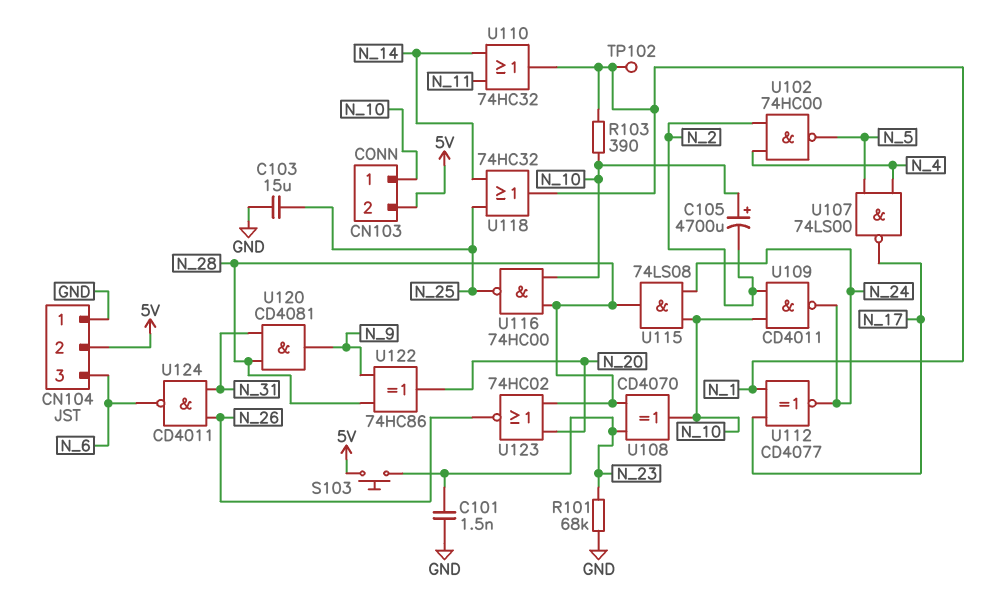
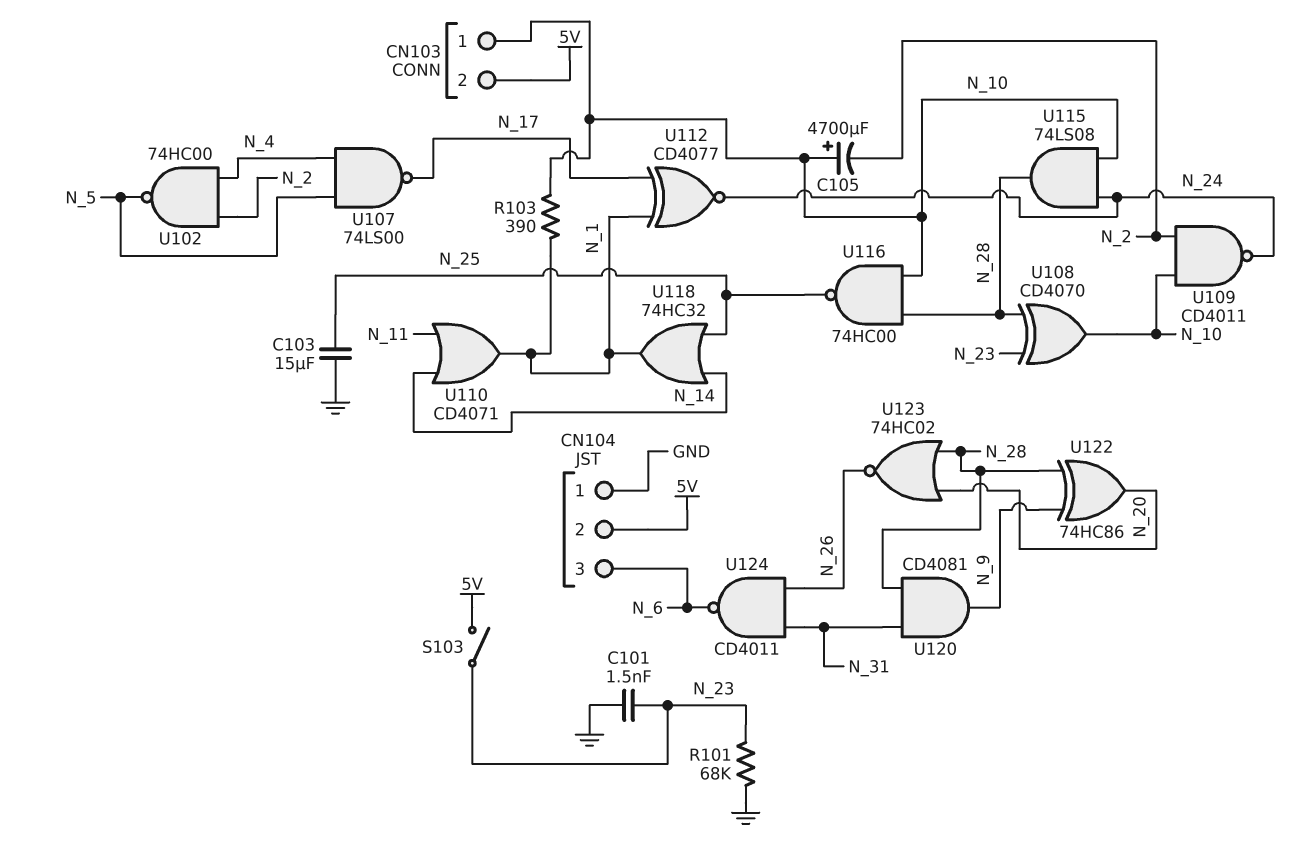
S103: button (5V, N_23) -> switch (5V, N_23)
TP102: test point (N_1) -> none
U110: OR 74HC32 (in N_11, in N_14, out N_1) -> OR CD4071 (in N_11, in N_14, out N_1)

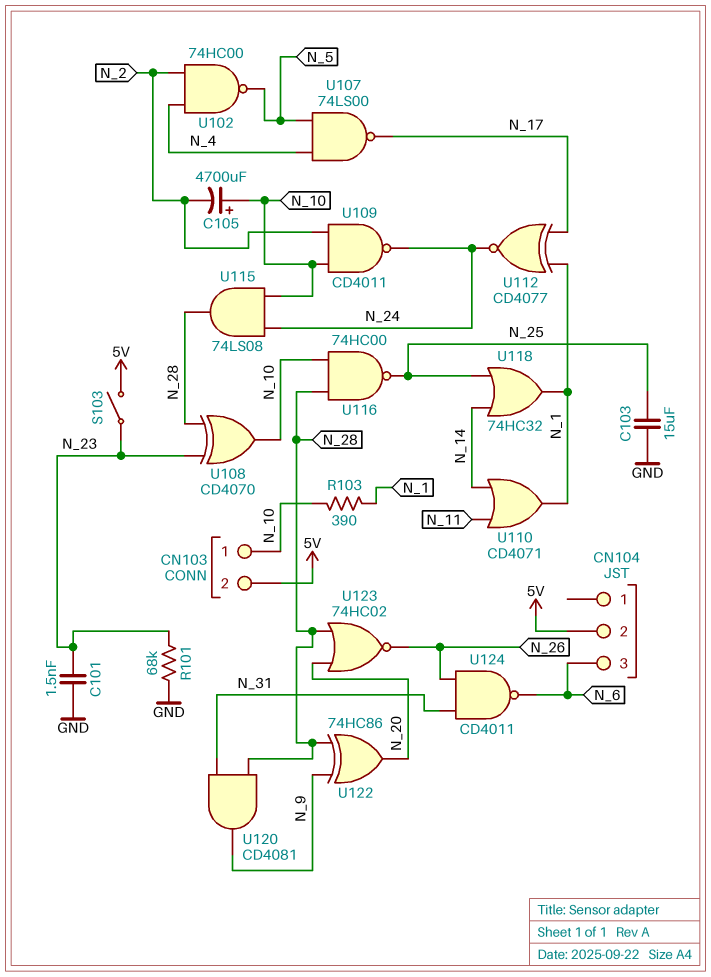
CN104 pin 1: GND -> none

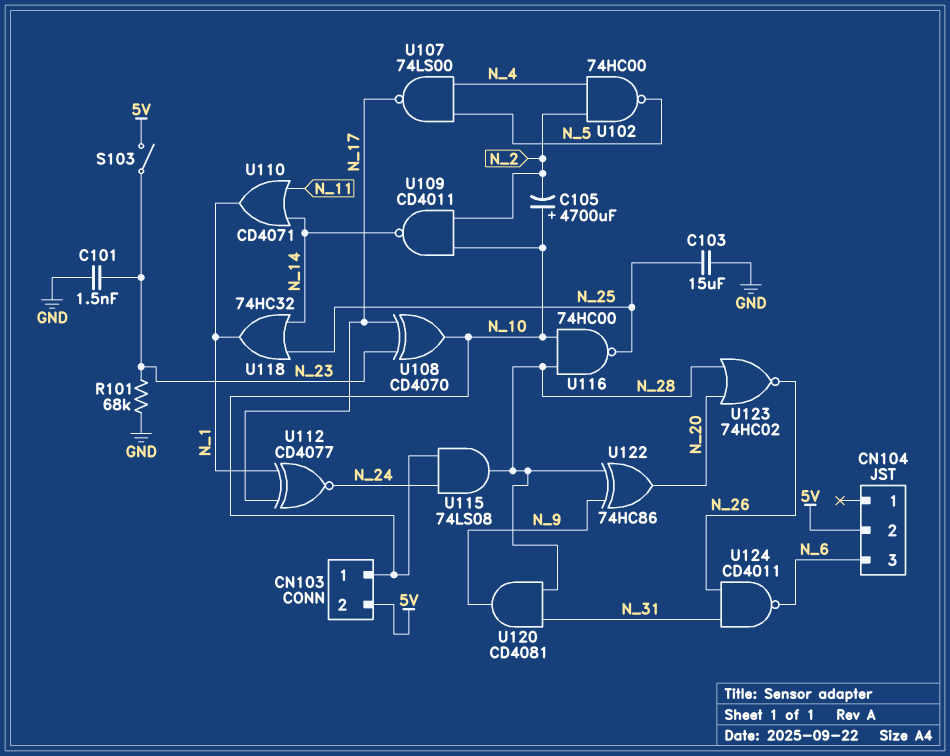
R103: 390 (N_1, N_10) -> none
U108: XOR CD4070 (in N_23, in N_28, out N_10) -> XOR CD4070 (in N_17, in N_23, out N_10)
U109: NAND CD4011 (in N_2, in N_10, out N_24) -> NAND CD4011 (in N_2, in N_10, out N_14)

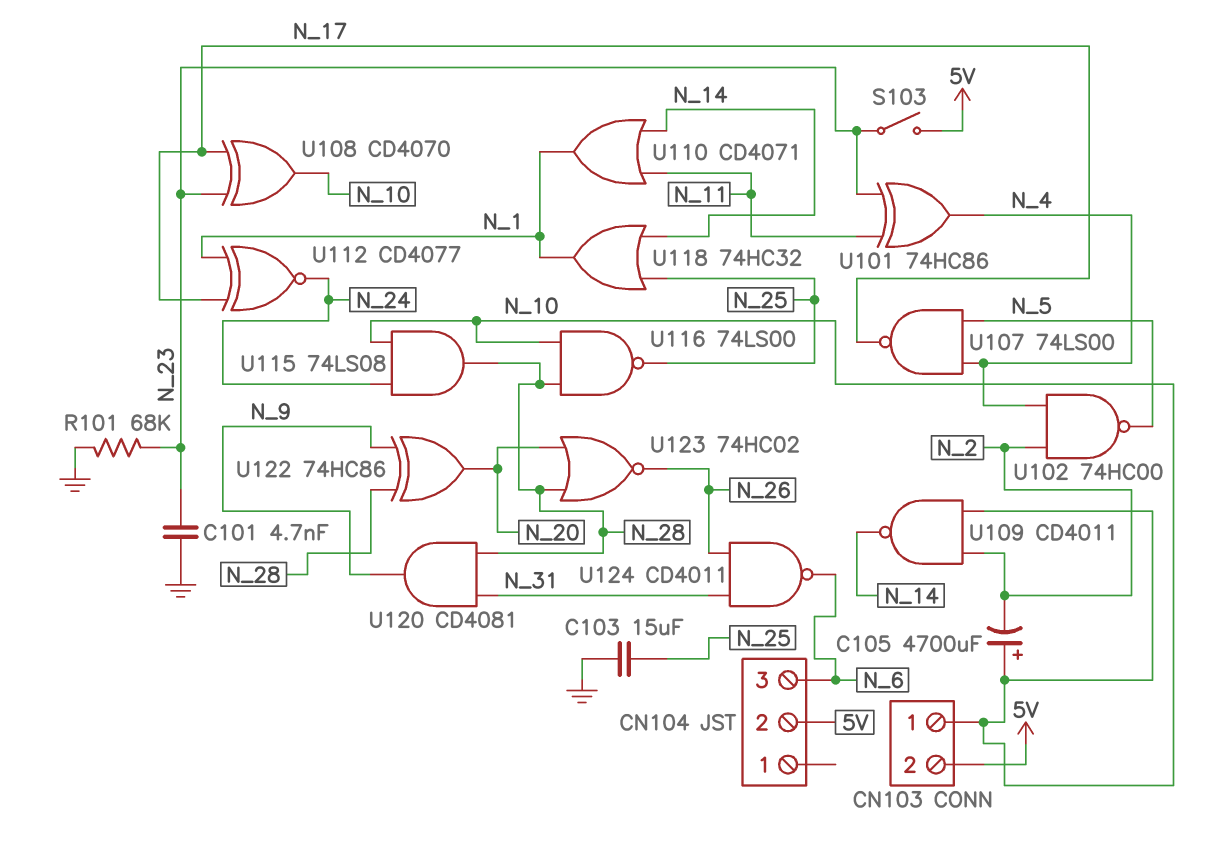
C101: 1.5nF (GND, N_23) -> 4.7nF (GND, N_23)
U101: none -> XOR 74HC86 (in N_11, in N_23, out N_4)
U116: NAND 74HC00 (in N_10, in N_28, out N_25) -> NAND 74LS00 (in N_10, in N_28, out N_25)

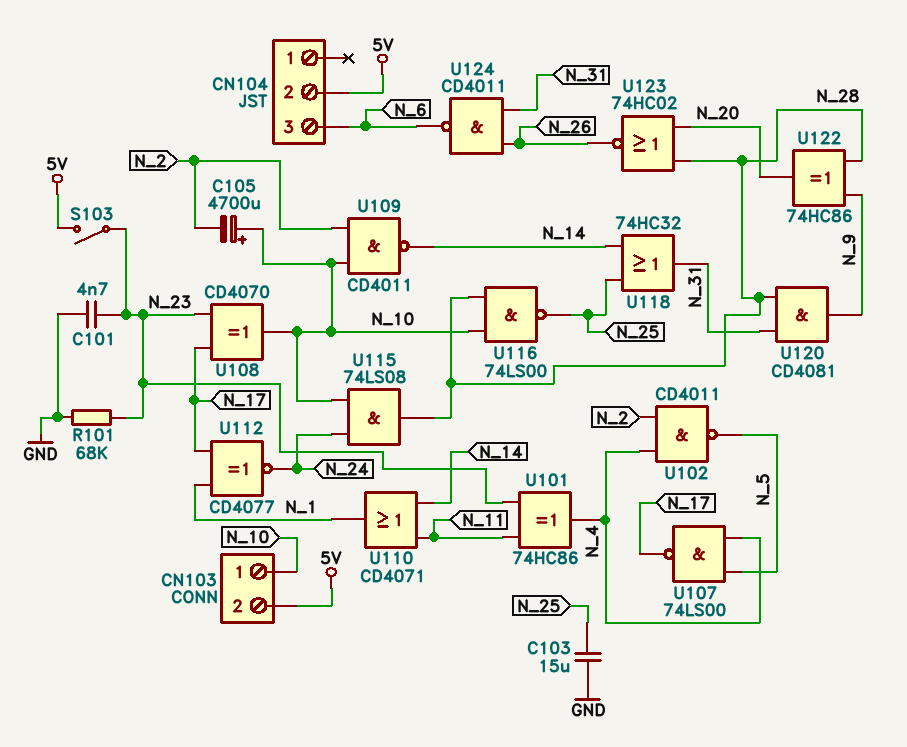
U102: NAND 74HC00 (in N_2, in N_4, out N_5) -> NAND CD4011 (in N_2, in N_4, out N_5)
U118: OR 74HC32 (in N_14, in N_25, out N_1) -> OR 74HC32 (in N_14, in N_25, out N_31)

